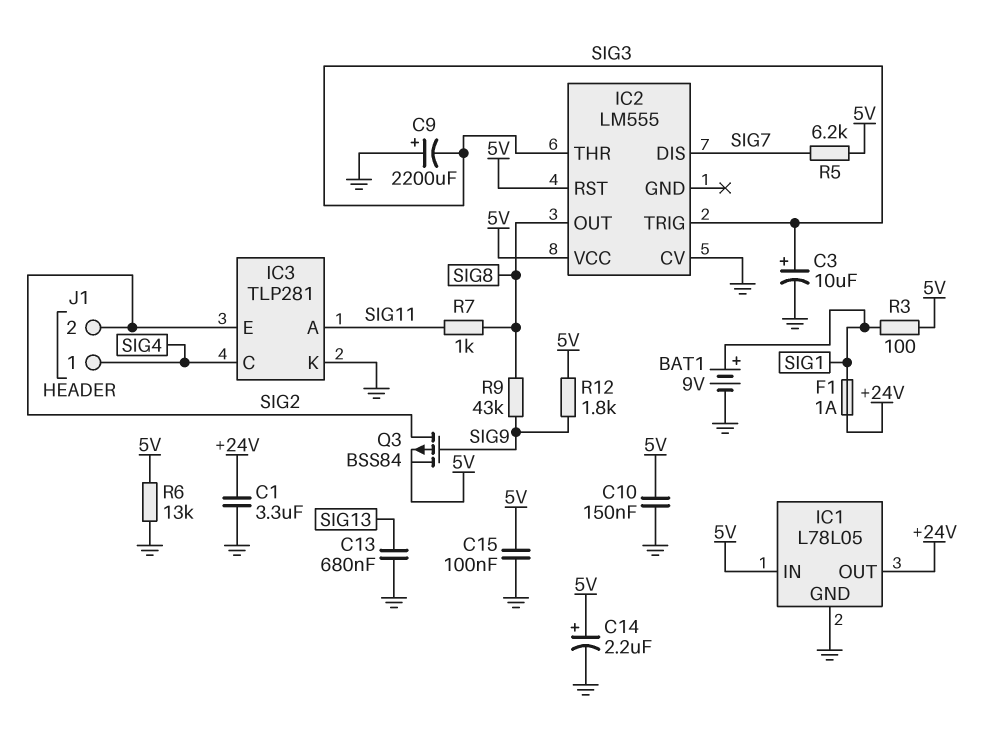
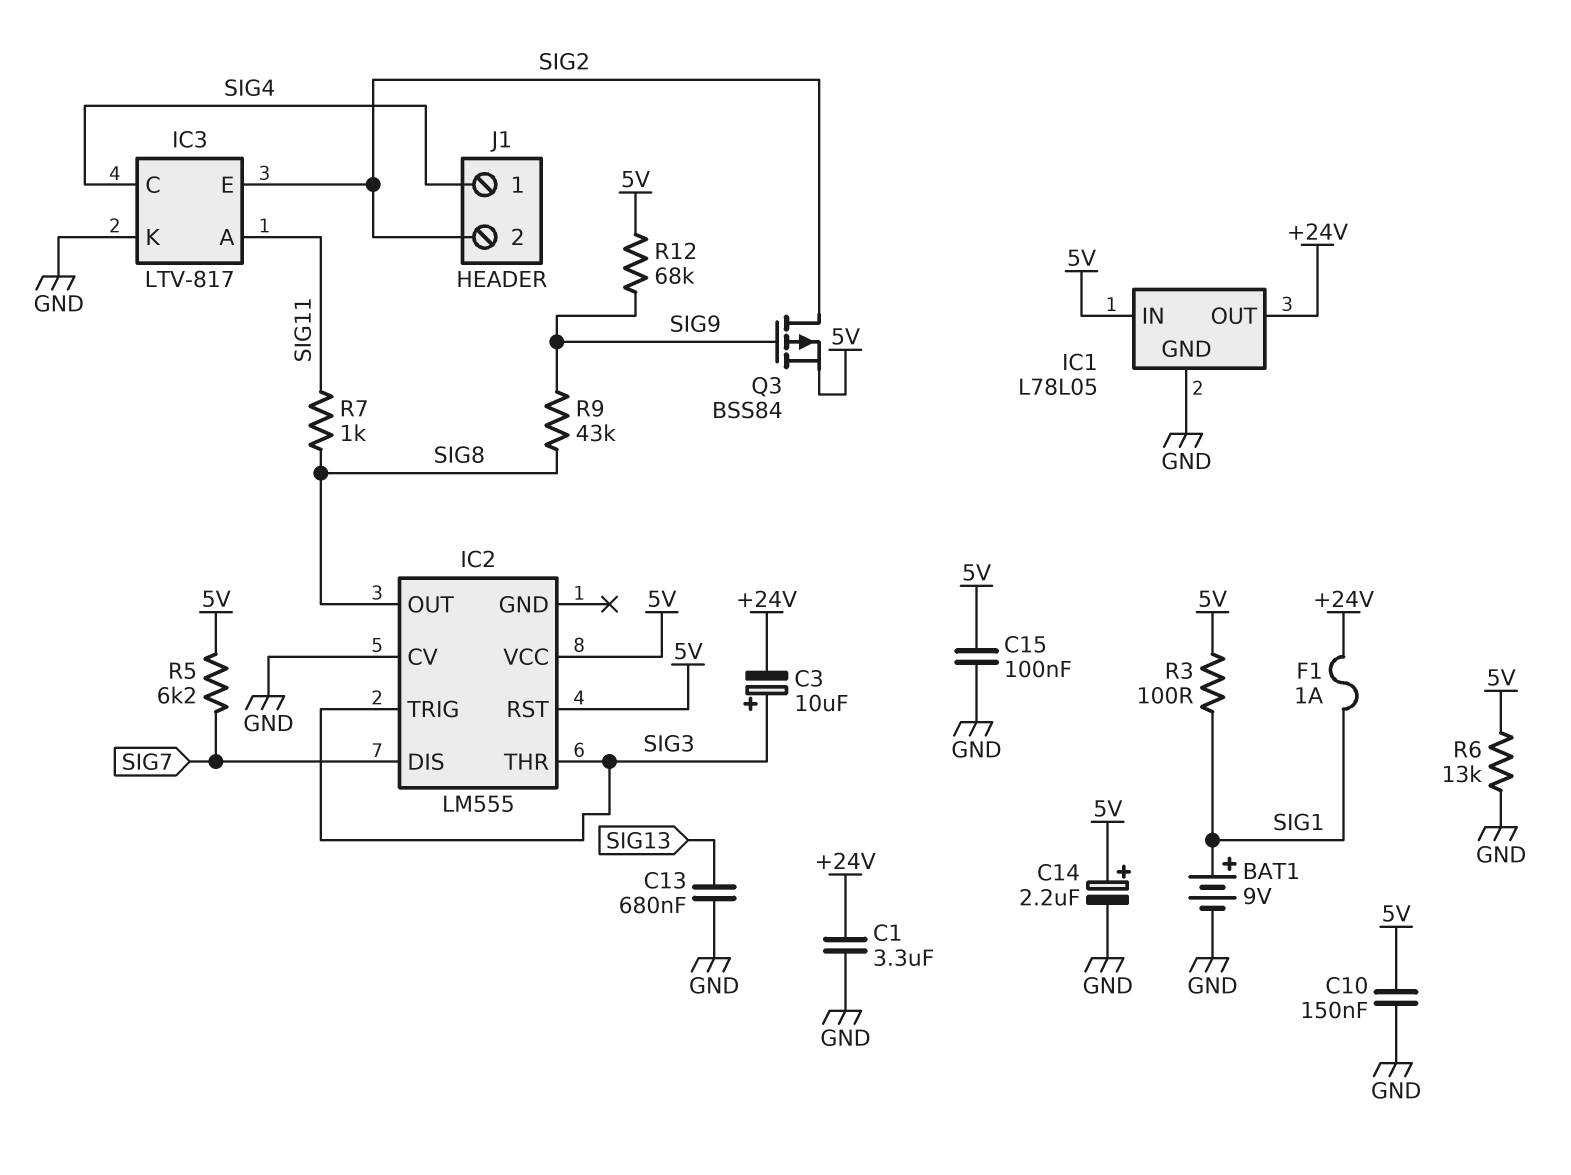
C3: 10uF (plus SIG3, minus GND) -> 10uF (plus SIG3, minus +24V)
C9: 2200uF (plus GND, minus SIG3) -> none
IC3: TLP281 -> LTV-817
R12: 1.8k (5V, SIG9) -> 68k (5V, SIG9)

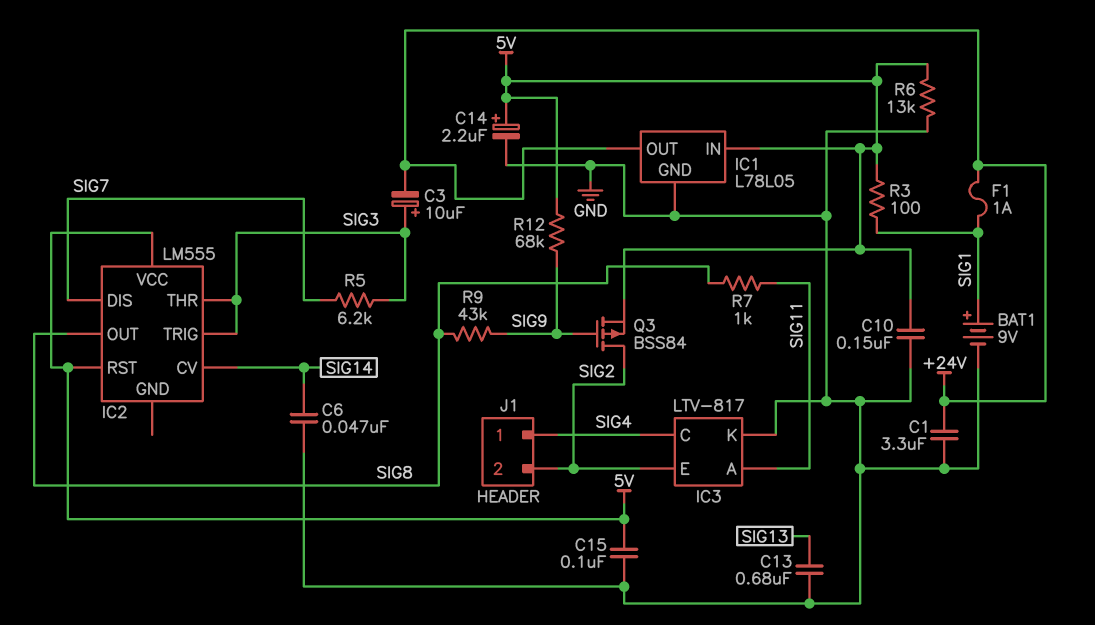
C6: none -> 47nF (GND, SIG14)
IC2 pin CV: GND -> SIG14
R5: 6.2k (5V, SIG7) -> 6.2k (SIG3, SIG7)

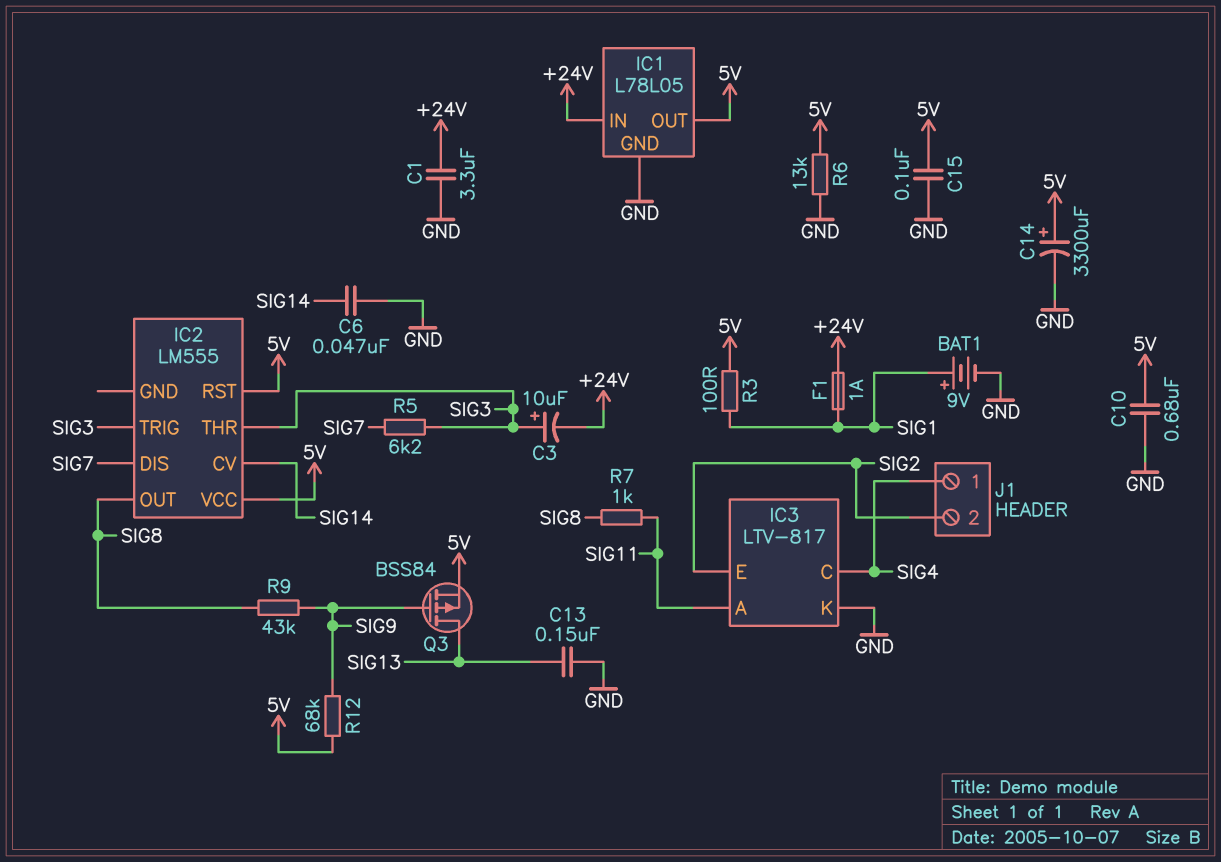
C10: 150nF (5V, GND) -> 680nF (5V, GND)
C13: 680nF (GND, SIG13) -> 150nF (GND, SIG13)
C14: 2.2uF (plus 5V, minus GND) -> 3300uF (plus 5V, minus GND)
IC1 pin IN: 5V -> +24V
IC1 pin OUT: +24V -> 5V
Q3: PMOS BSS84 (G SIG9, D SIG2, S 5V) -> PMOS BSS84 (G SIG9, D SIG13, S 5V)

